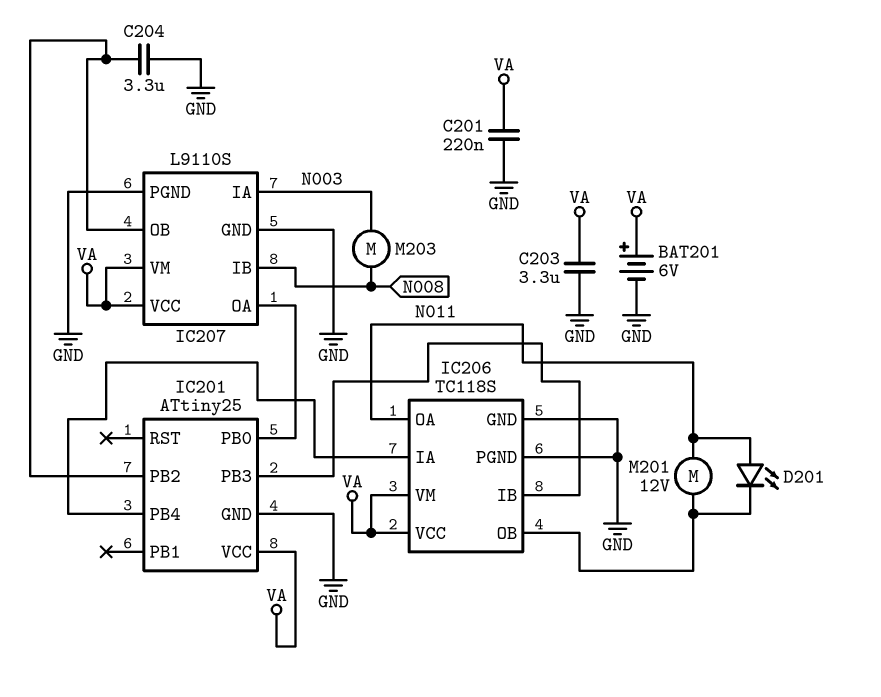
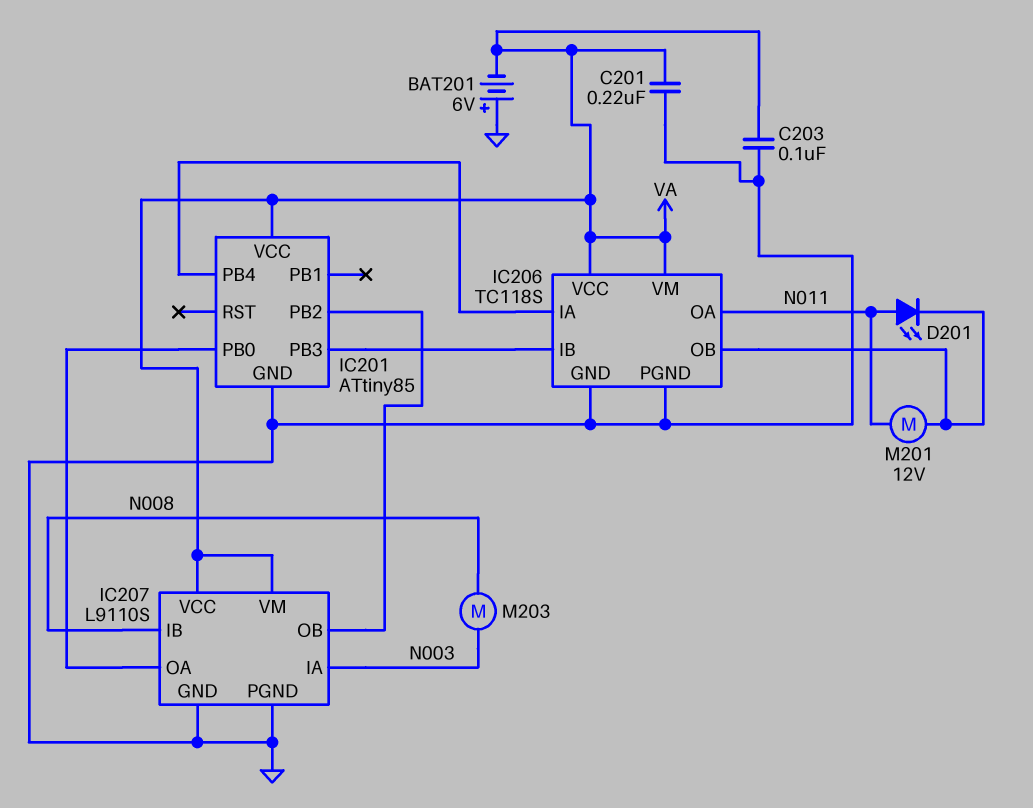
BAT201: 6V (plus VA, minus GND) -> 6V (plus GND, minus VA)
C203: 3.3uF (GND, VA) -> 100nF (GND, VA)
C204: 3.3uF (GND, IC201/PB2) -> none
IC201: ATtiny25 -> ATtiny85

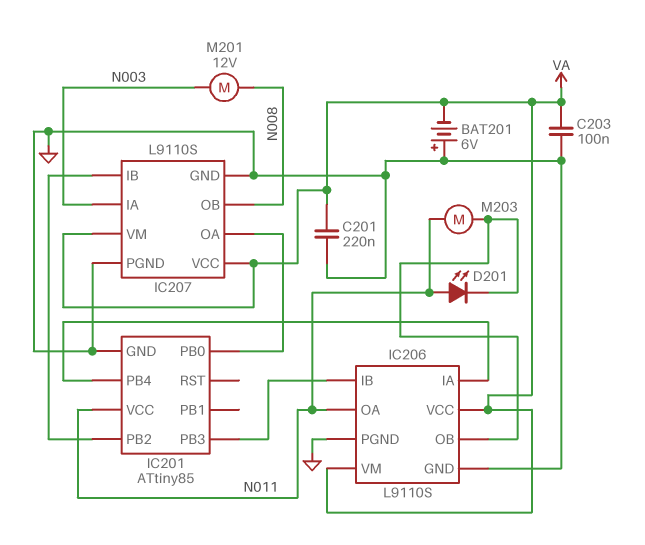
IC201 pin VCC: VA -> N011
IC206: TC118S -> L9110S
IC207 pin IB: N008 -> IC201/PB2
IC207 pin OB: IC201/PB2 -> N008
M201: motor 12V (IC206/OB, N011) -> motor 12V (N003, N008)
M203: motor (N003, N008) -> motor (IC206/OB, N011)

